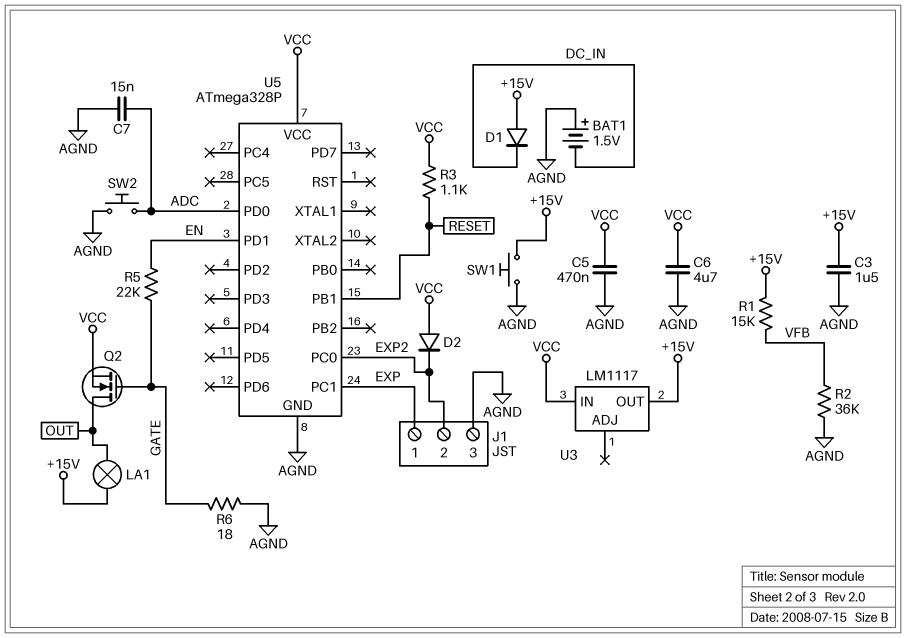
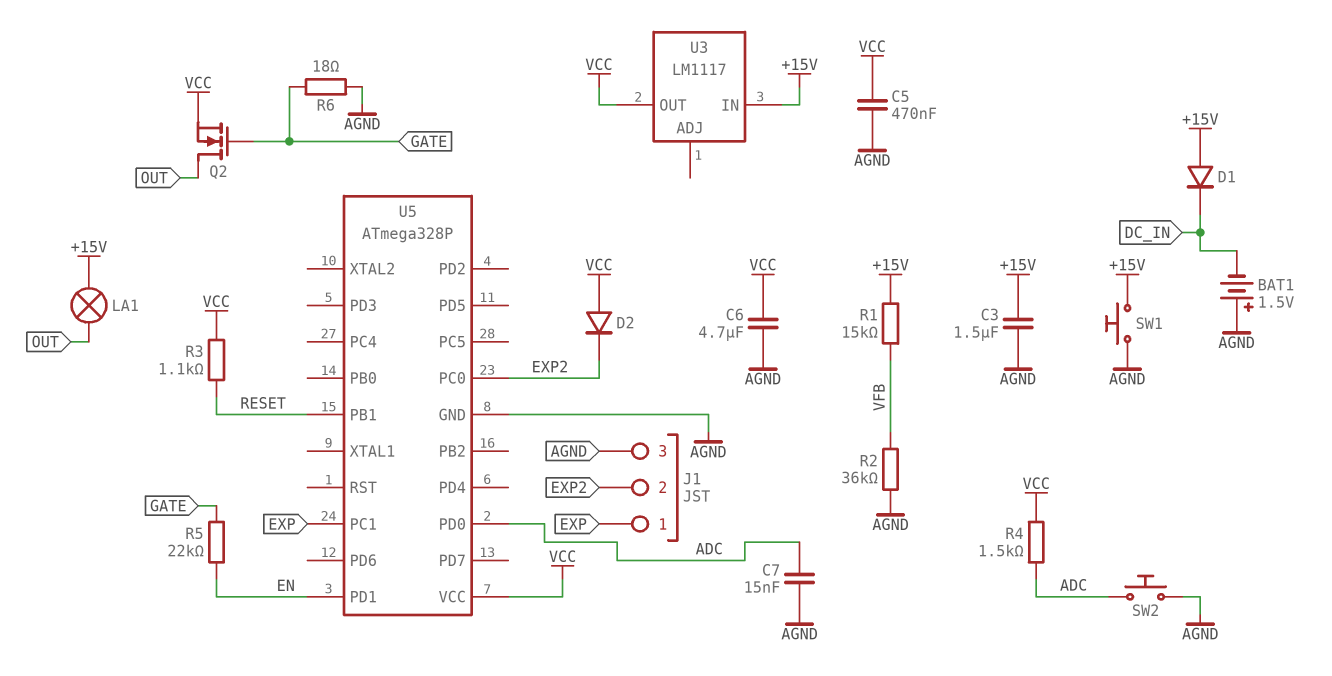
R4: none -> 1.5k (ADC, VCC)
U3 pin IN: VCC -> +15V
U3 pin OUT: +15V -> VCC

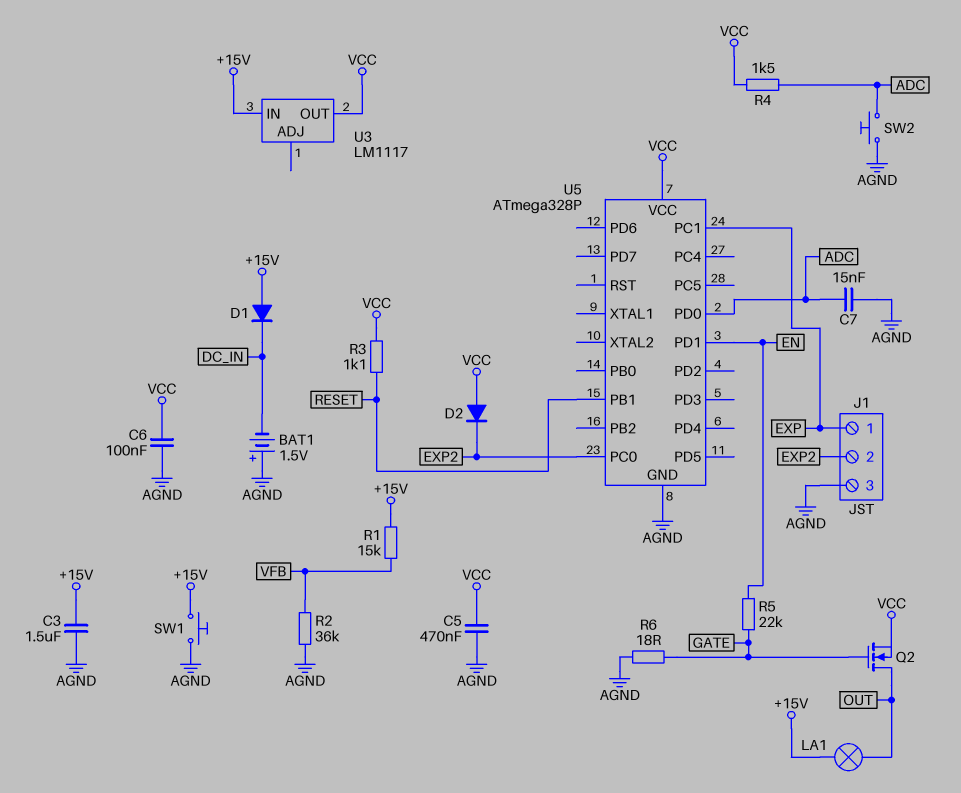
C6: 4.7uF (AGND, VCC) -> 100nF (AGND, VCC)

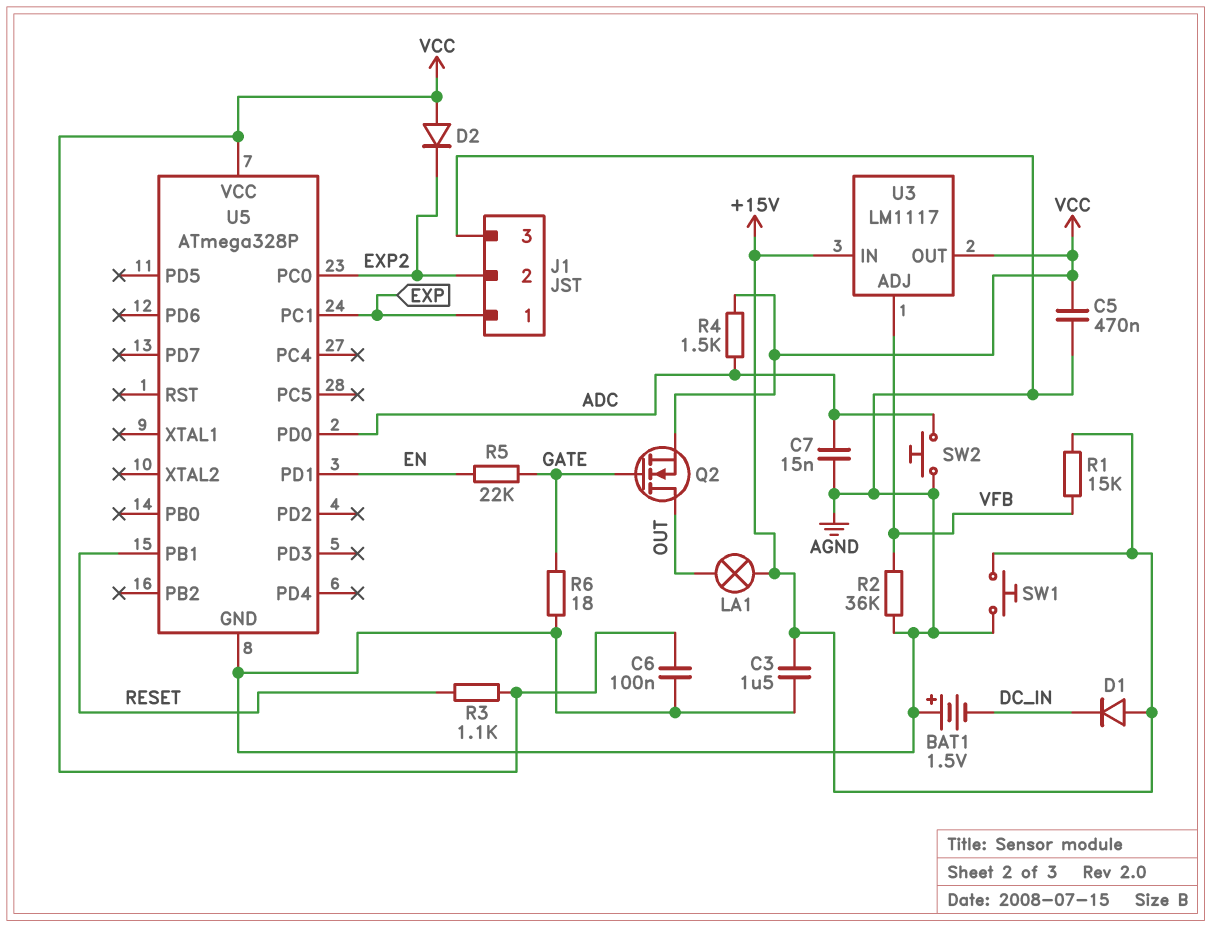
U3 pin ADJ: none -> VFB

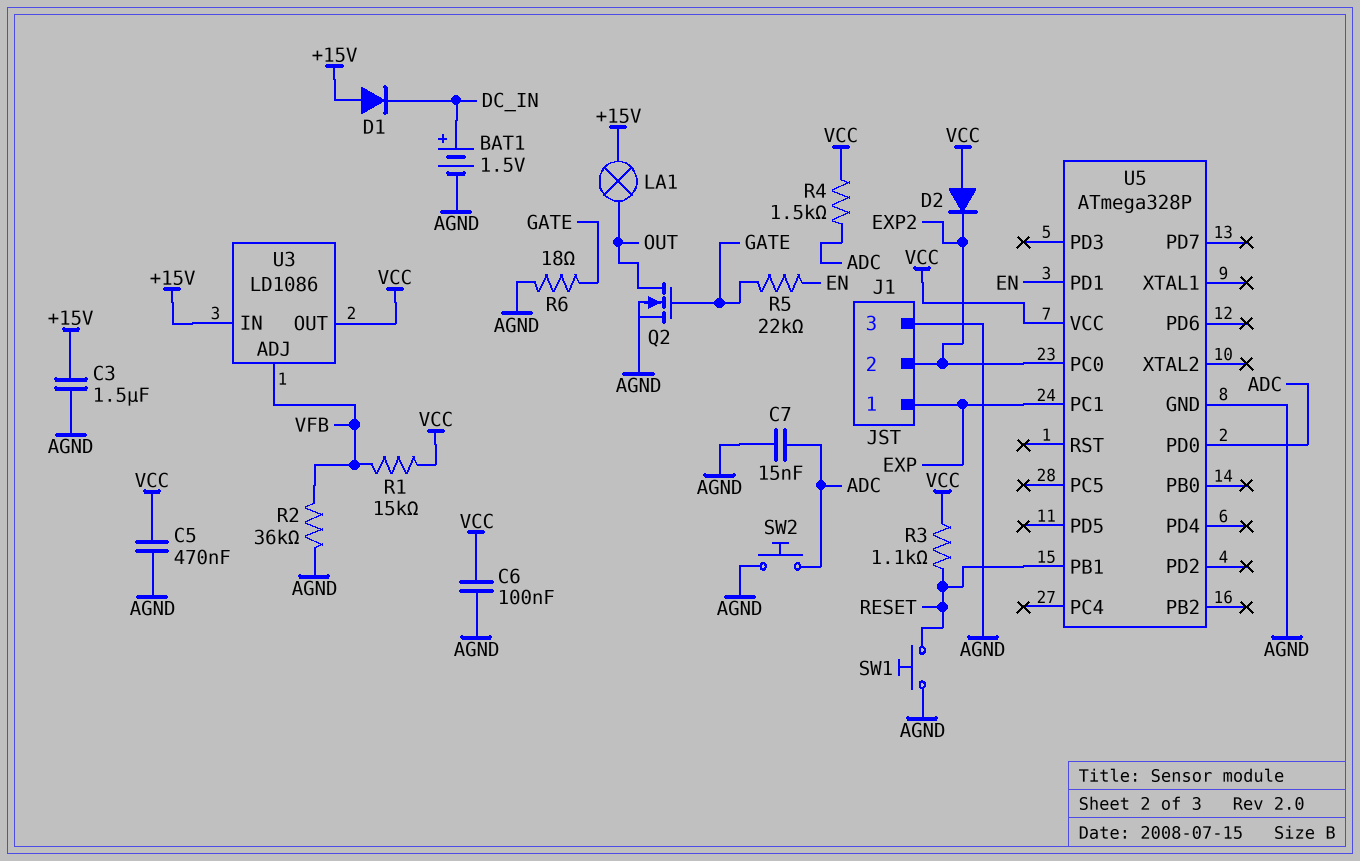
BAT1: 1.5V (plus AGND, minus DC_IN) -> 1.5V (plus DC_IN, minus AGND)
Q2: NMOS (G GATE, D OUT, S VCC) -> NMOS (G GATE, D OUT, S AGND)
R1: 15k (+15V, VFB) -> 15k (VCC, VFB)
SW1: button (+15V, AGND) -> button (AGND, RESET)
U3: LM1117 -> LD1086

